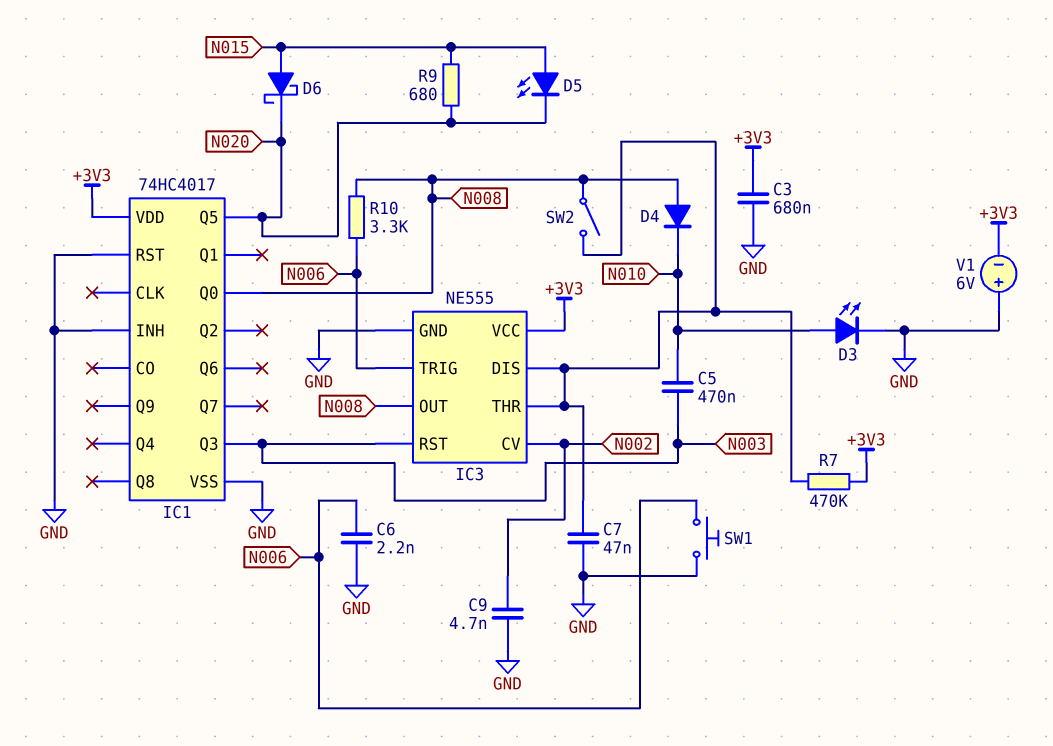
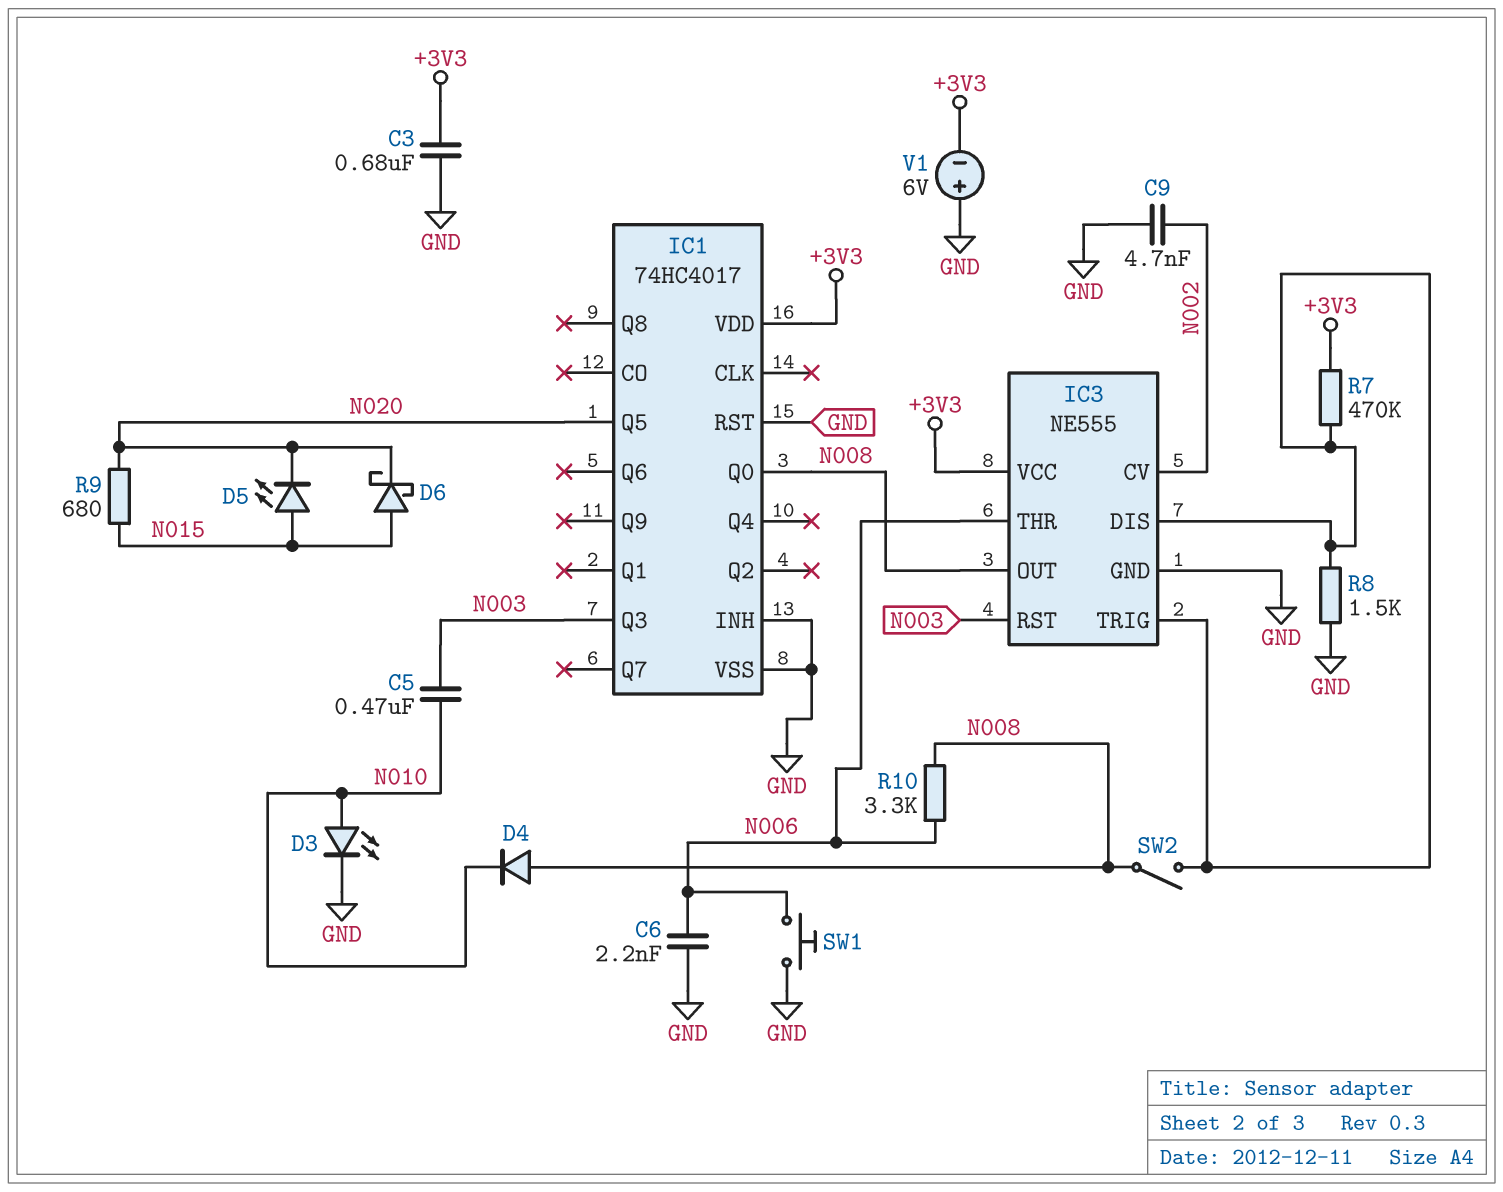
C7: 47nF (GND, IC3/DIS) -> none
IC3 pin THR: IC3/DIS -> N006
IC3 pin TRIG: N006 -> IC3/DIS
R8: none -> 1.5k (GND, IC3/DIS)

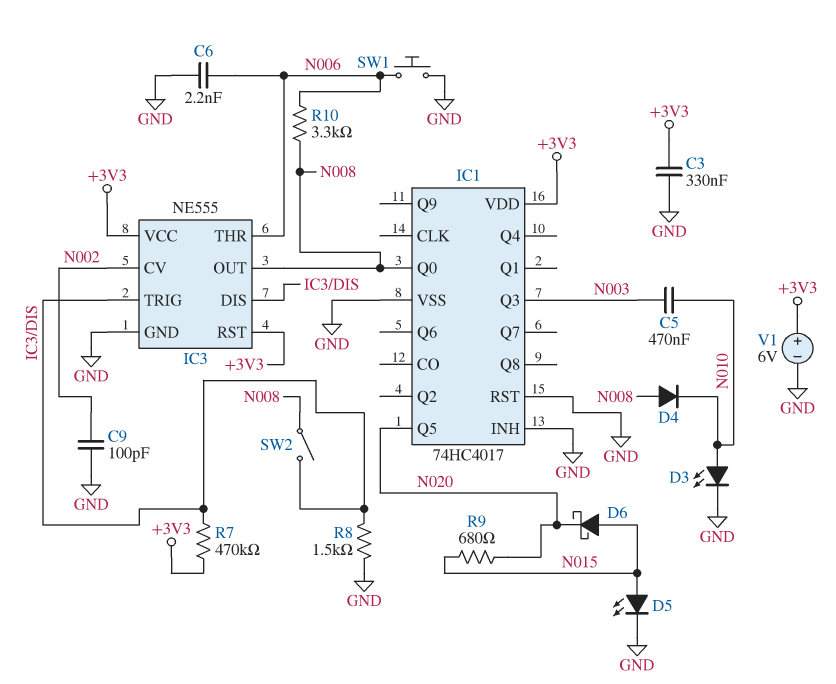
C3: 680nF (+3V3, GND) -> 330nF (+3V3, GND)
C9: 4.7nF (GND, N002) -> 100pF (GND, N002)
D5: LED (A N015, K N020) -> LED (A N015, K GND)
IC3 pin RST: N003 -> +3V3
V1: 6V (plus GND, minus +3V3) -> 6V (plus +3V3, minus GND)

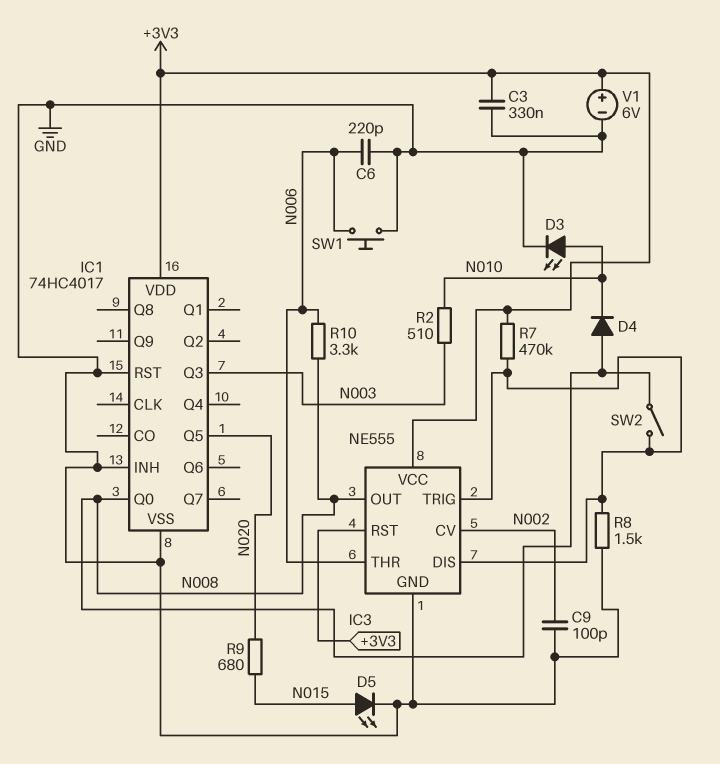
C5: 470nF (N003, N010) -> none
C6: 2.2nF (GND, N006) -> 220pF (GND, N006)
D6: schottky (A N015, K N020) -> none
R2: none -> 510 (N003, N010)

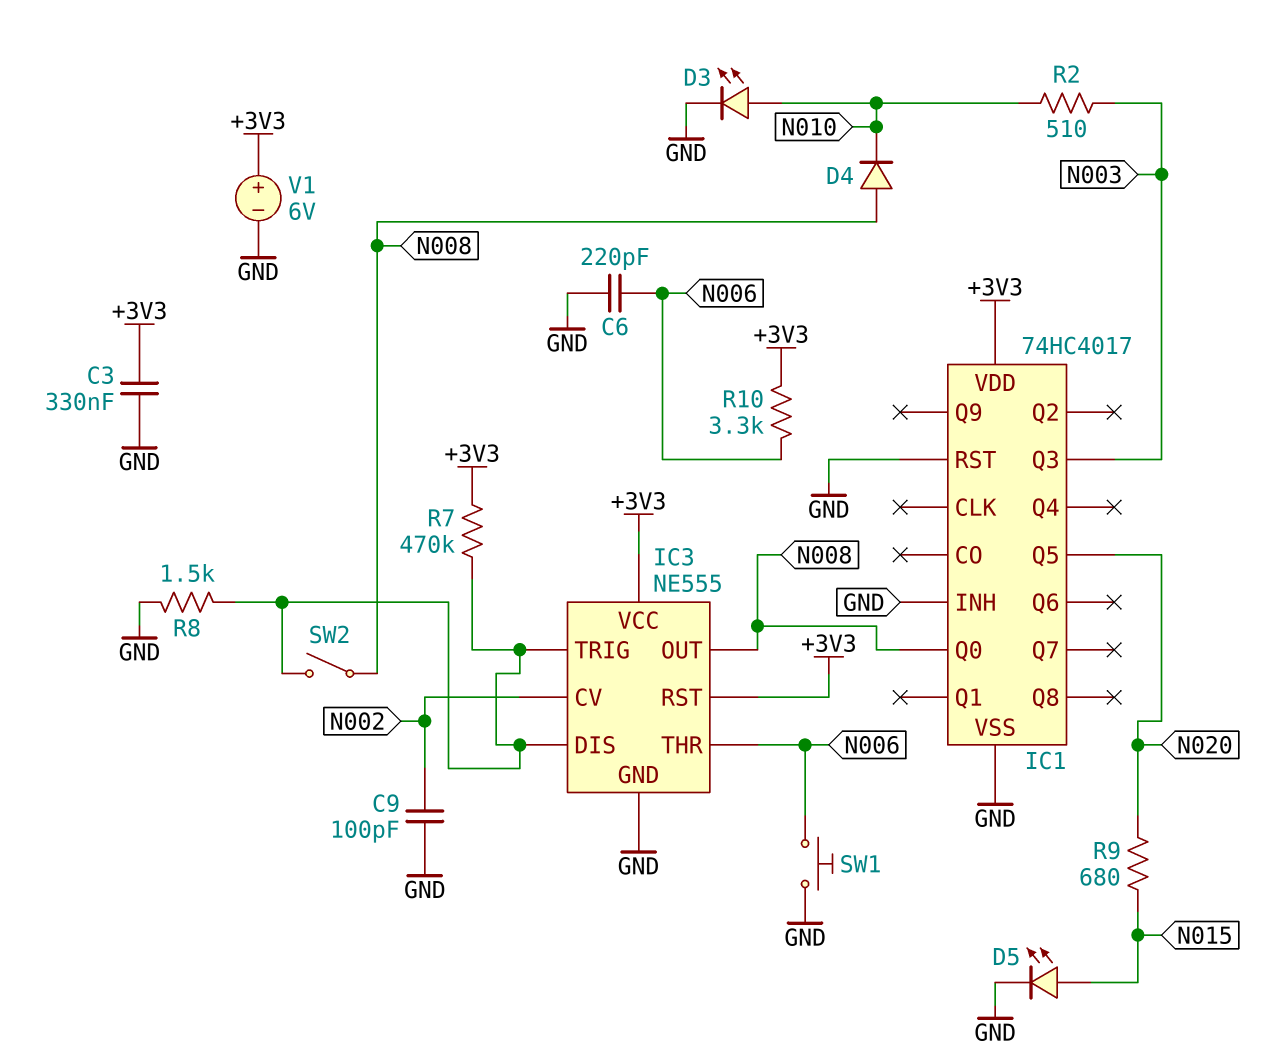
R10: 3.3k (N006, N008) -> 3.3k (+3V3, N006)

